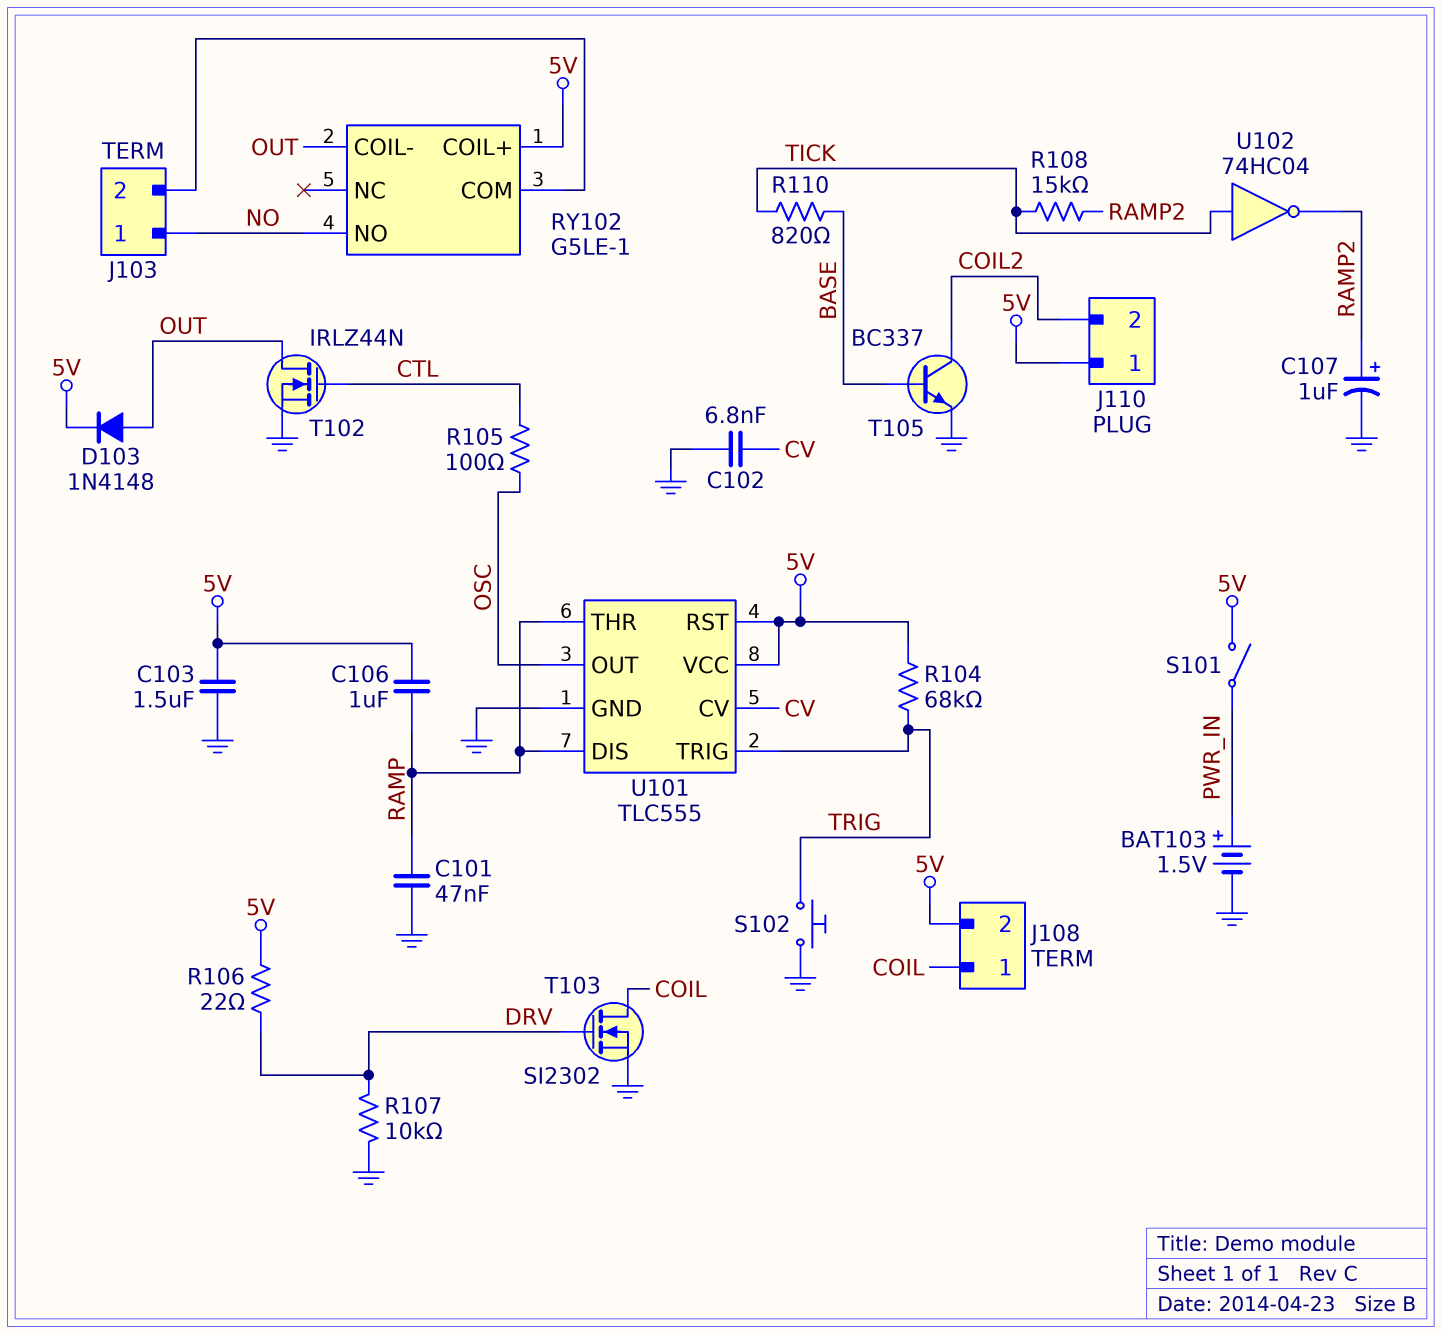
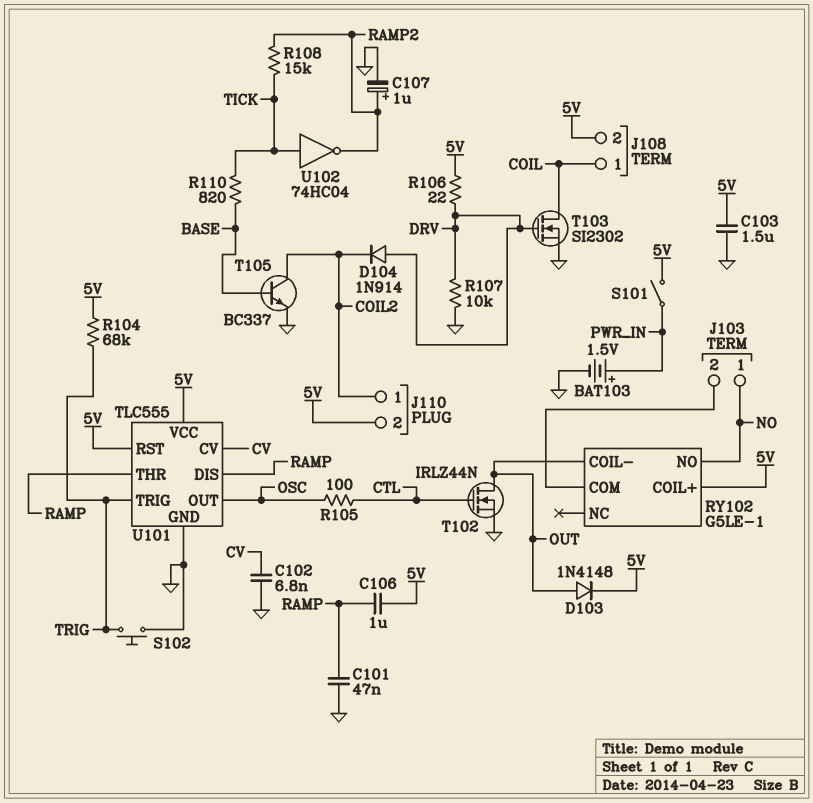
D104: none -> diode 1N914 (A DRV, K COIL2)
J110 pin 1: 5V -> COIL2
J110 pin 2: COIL2 -> 5V

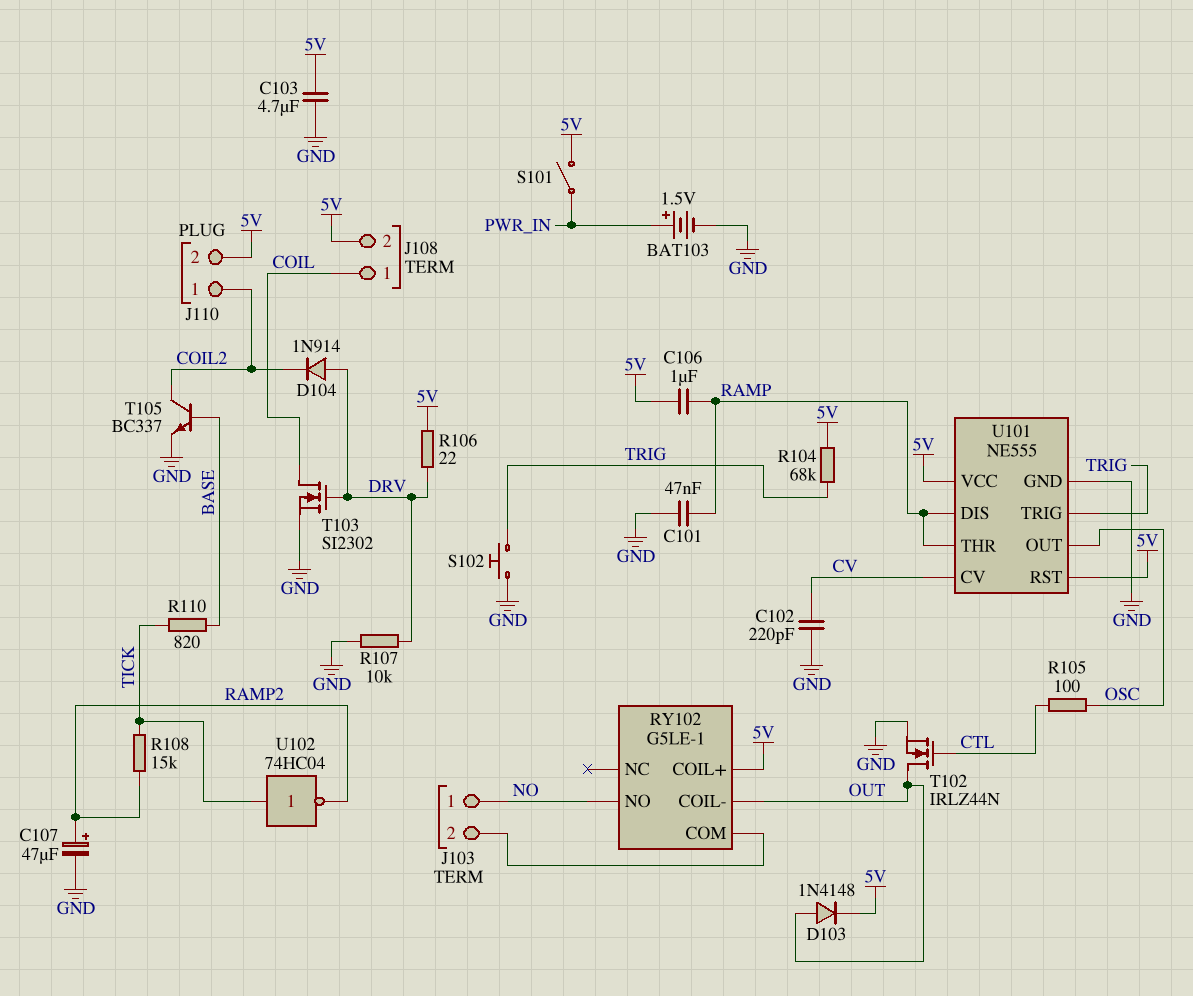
C102: 6.8nF (CV, GND) -> 220pF (CV, GND)
C103: 1.5uF (5V, GND) -> 4.7uF (5V, GND)
C107: 1uF (plus RAMP2, minus GND) -> 47uF (plus RAMP2, minus GND)
U101: TLC555 -> NE555

